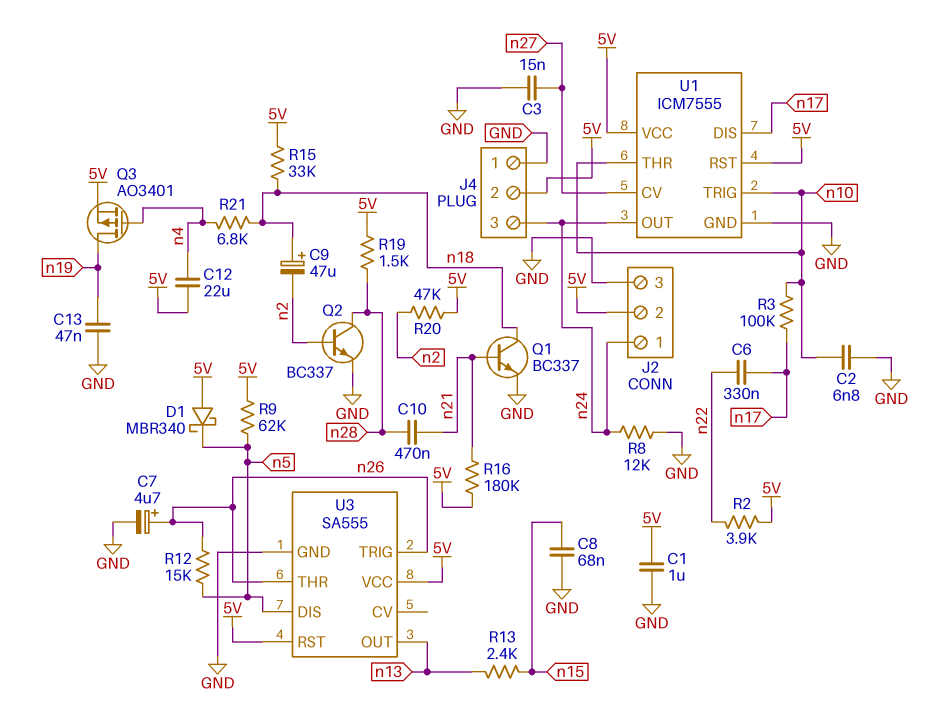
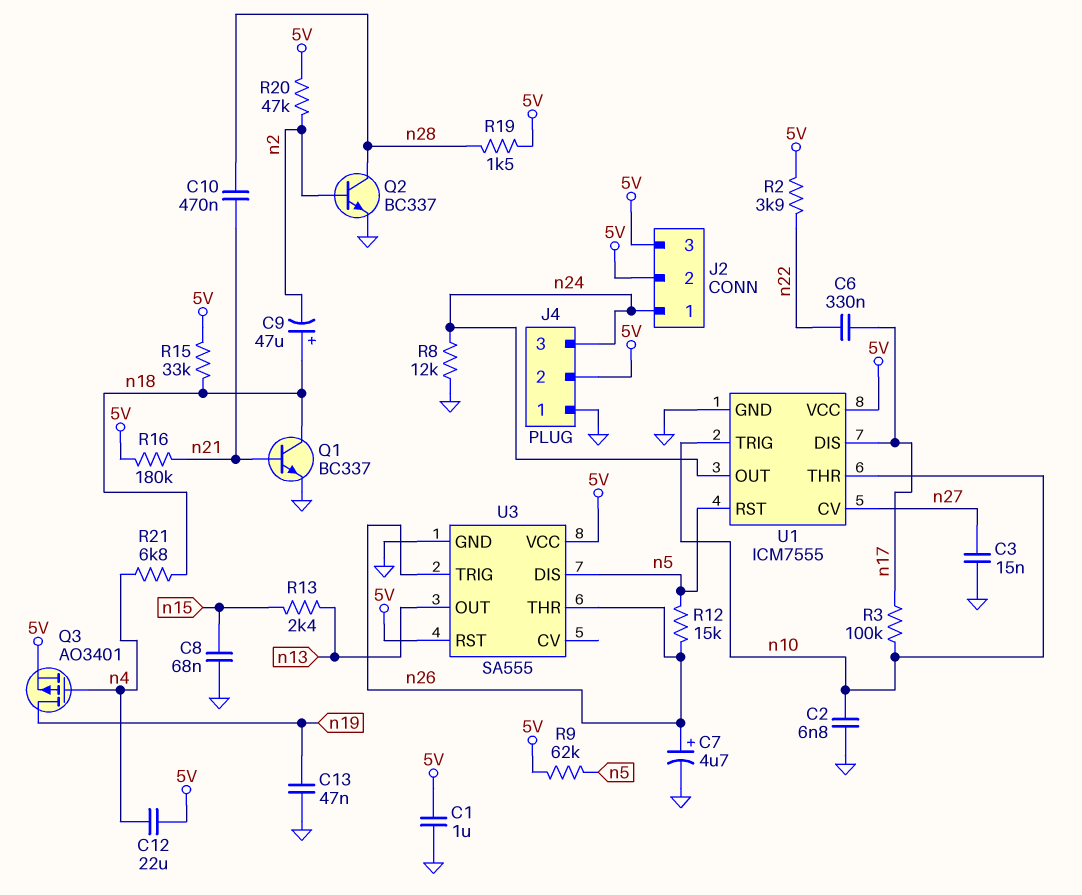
D1: schottky MBR340 (A 5V, K n5) -> none
J2 pin 3: GND -> 5V
U1 pin RST: 5V -> n5

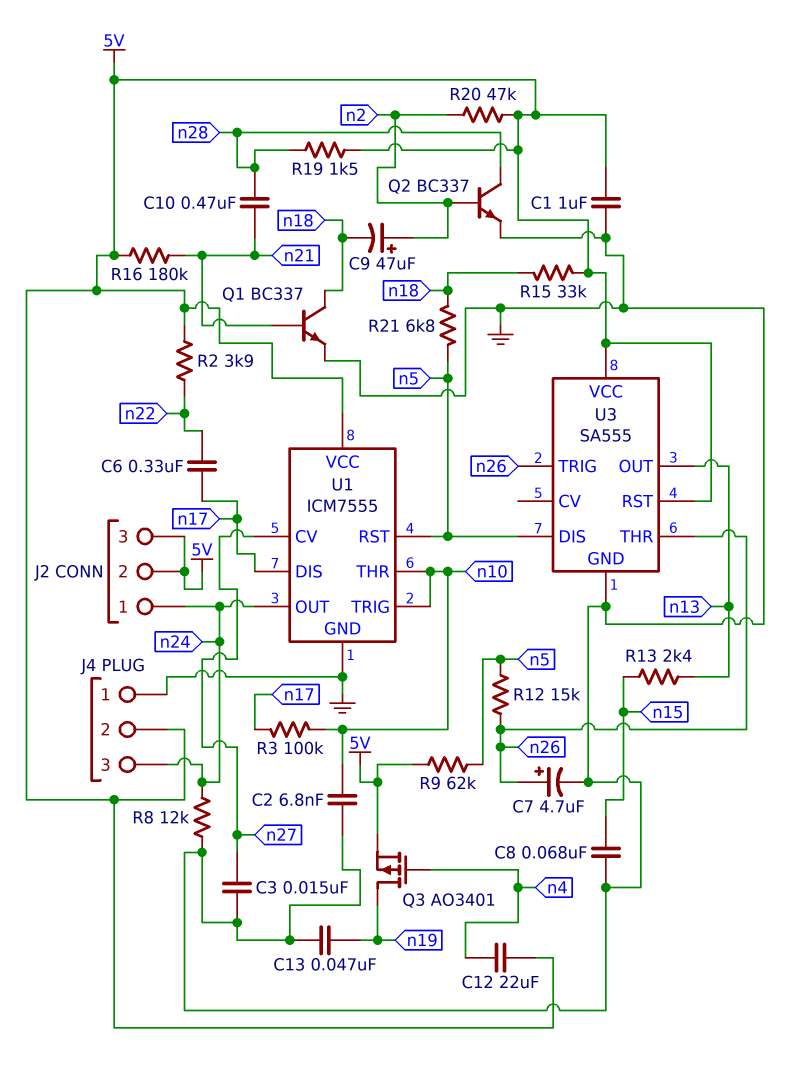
C9: 47uF (plus n18, minus n2) -> 47uF (plus n2, minus n18)
R21: 6.8k (n4, n18) -> 6.8k (n5, n18)

